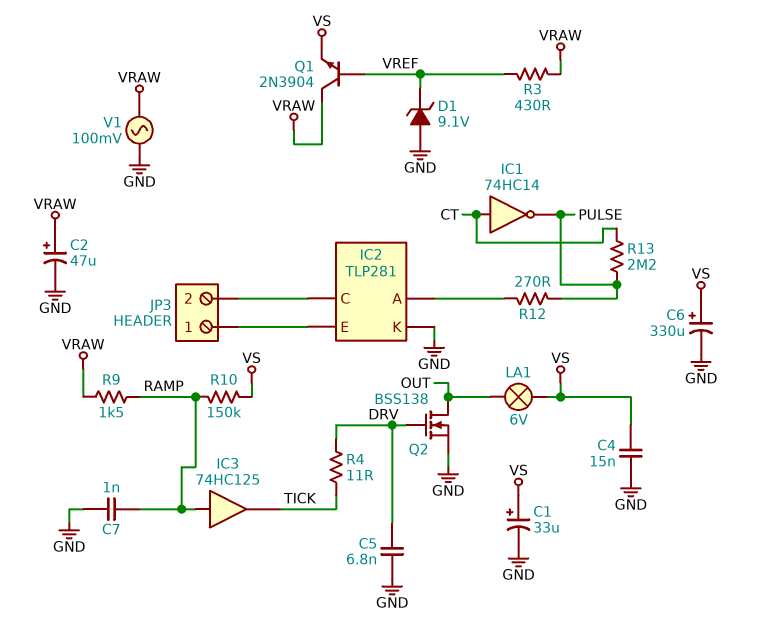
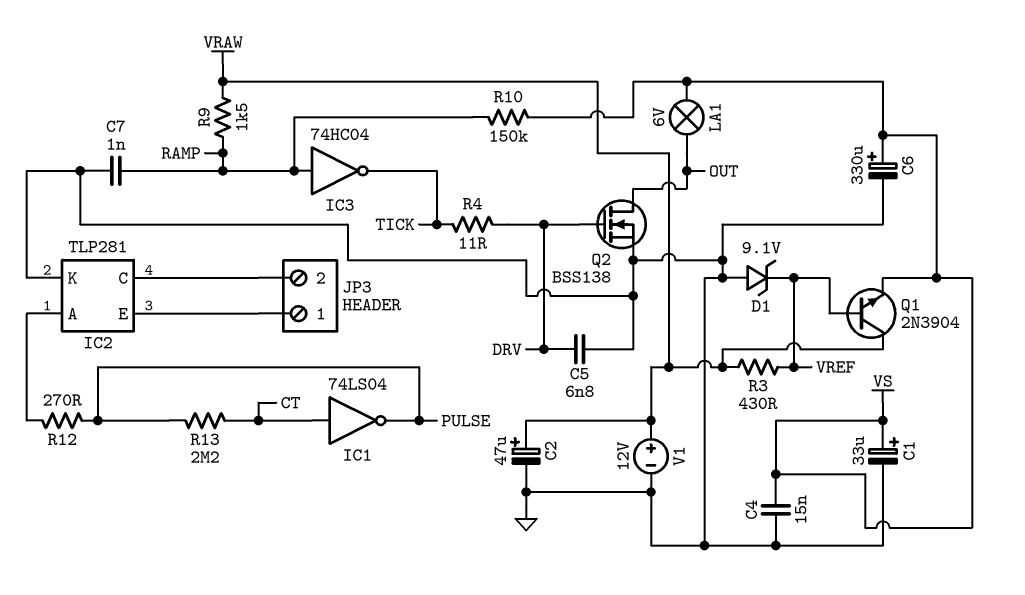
IC1: NOT 74HC14 (in CT, out PULSE) -> NOT 74LS04 (in CT, out PULSE)
IC3: buffer 74HC125 (in RAMP, out TICK) -> NOT 74HC04 (in RAMP, out TICK)
V1: AC 100mV (GND, VRAW) -> 12V (plus VRAW, minus GND)

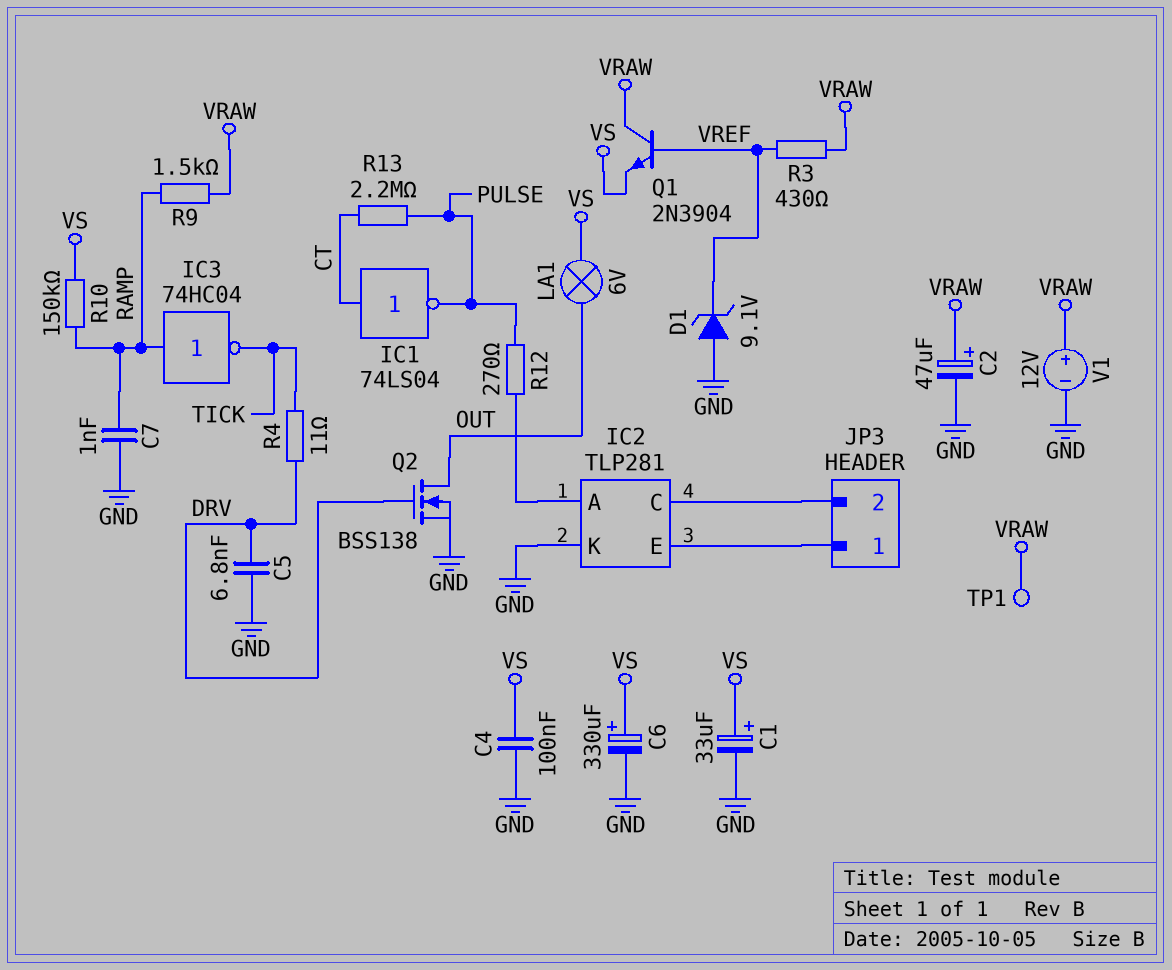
C4: 15nF (GND, VS) -> 100nF (GND, VS)
TP1: none -> test point (VRAW)

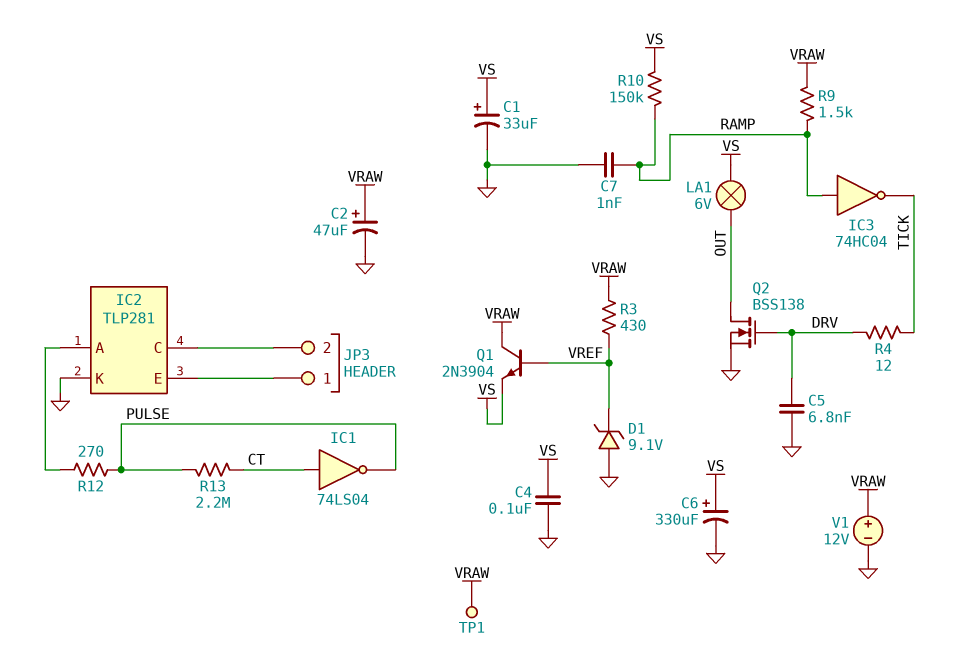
R4: 11 (DRV, TICK) -> 12 (DRV, TICK)

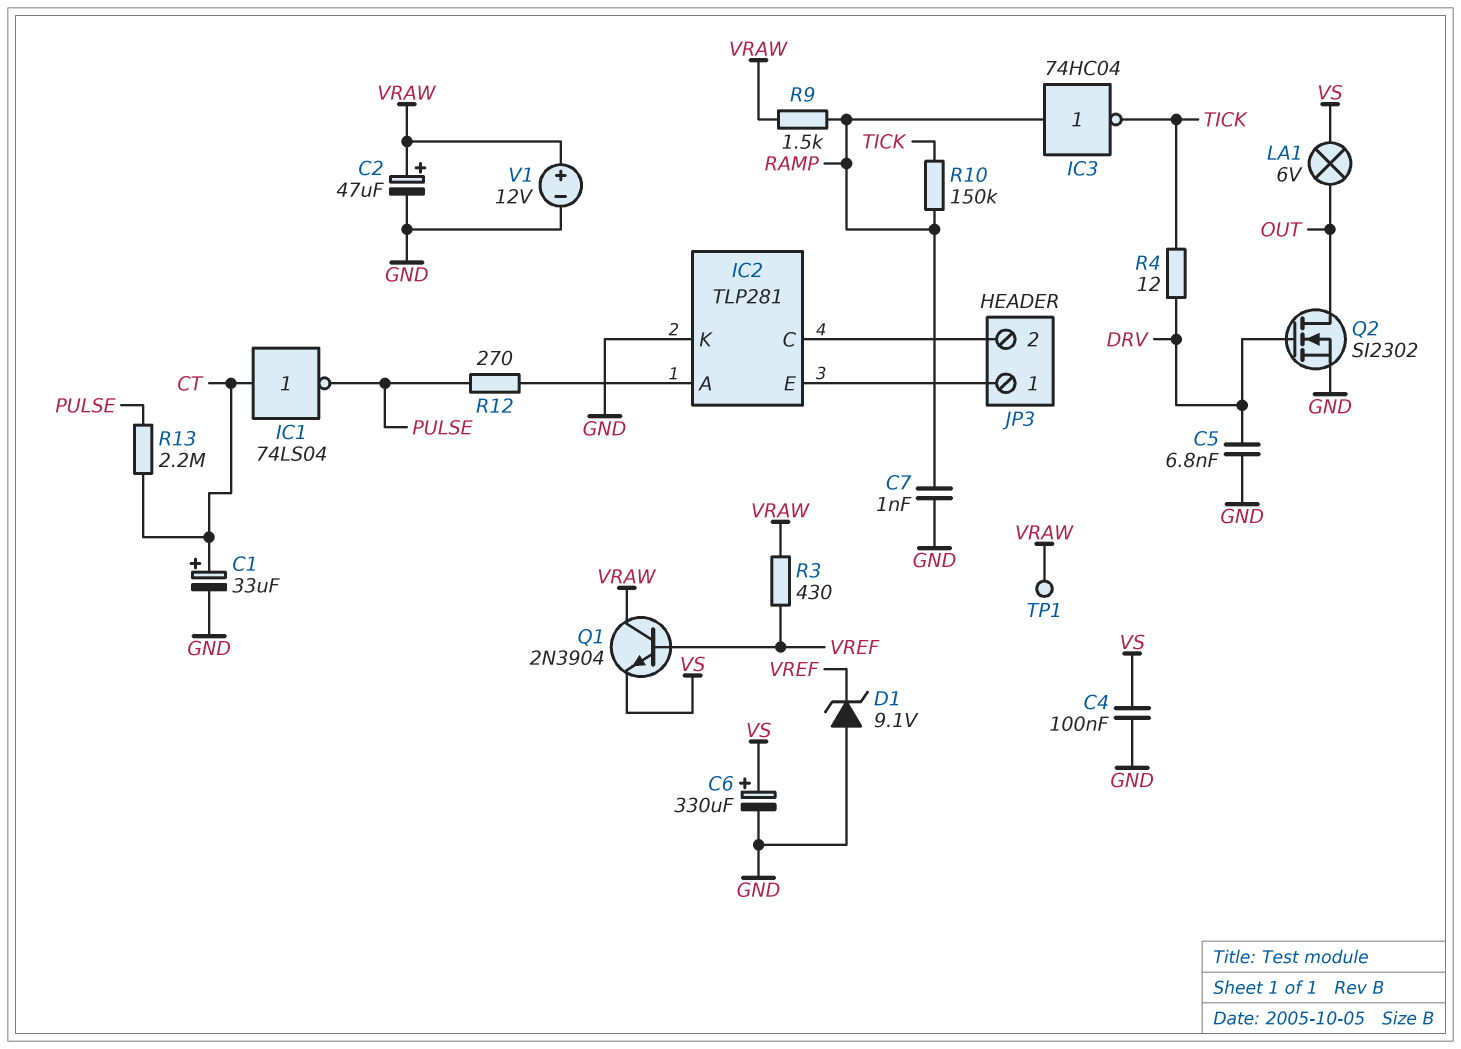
C1: 33uF (plus VS, minus GND) -> 33uF (plus CT, minus GND)
Q2: NMOS BSS138 (G DRV, D OUT, S GND) -> NMOS SI2302 (G DRV, D OUT, S GND)
R10: 150k (RAMP, VS) -> 150k (RAMP, TICK)

